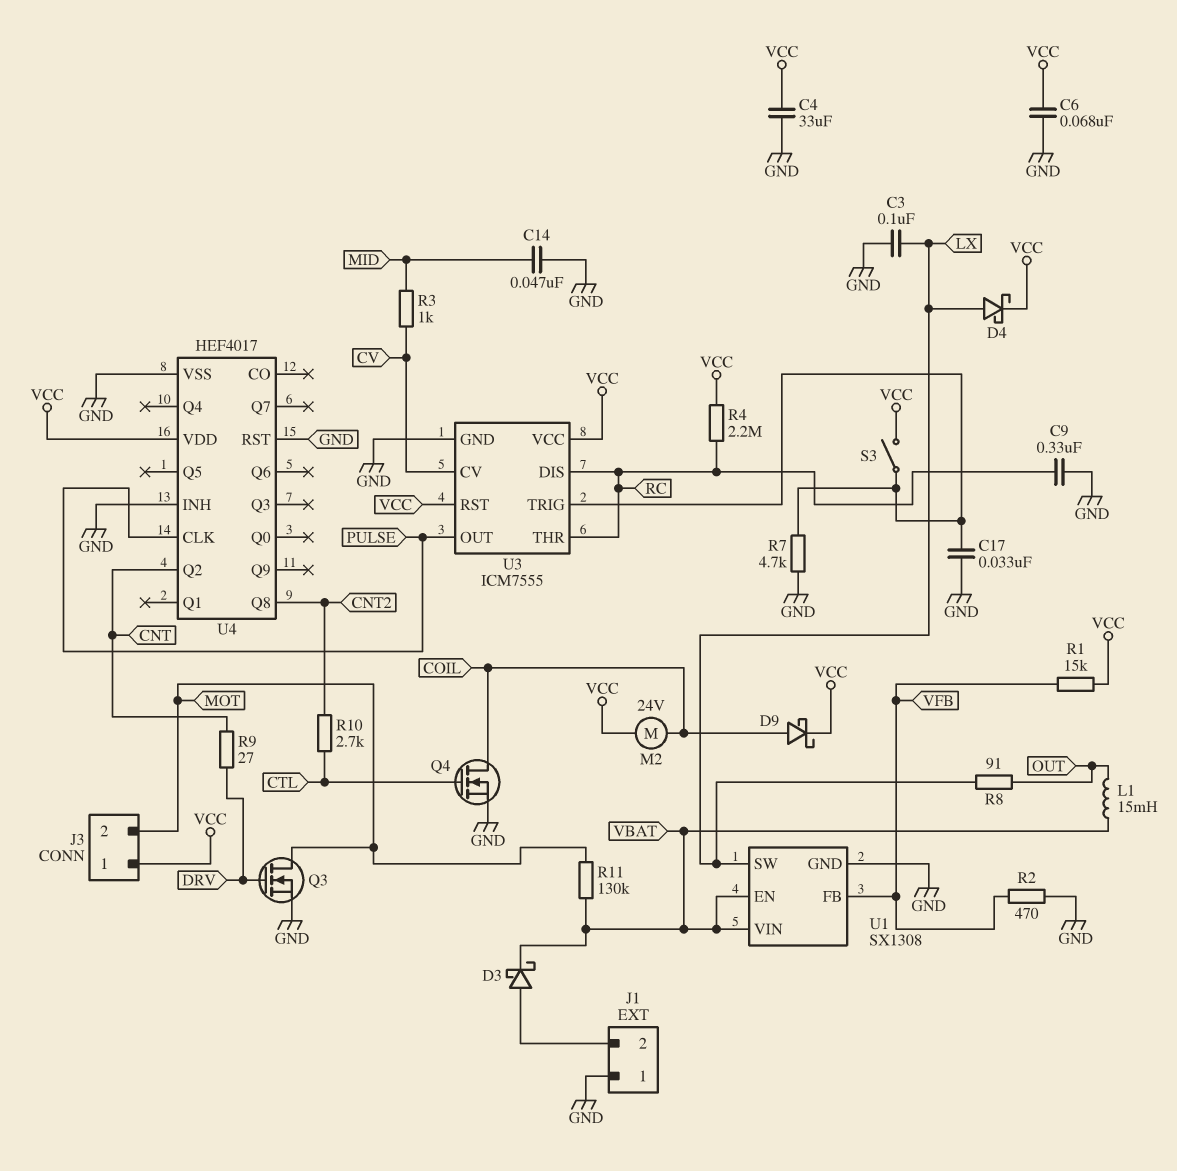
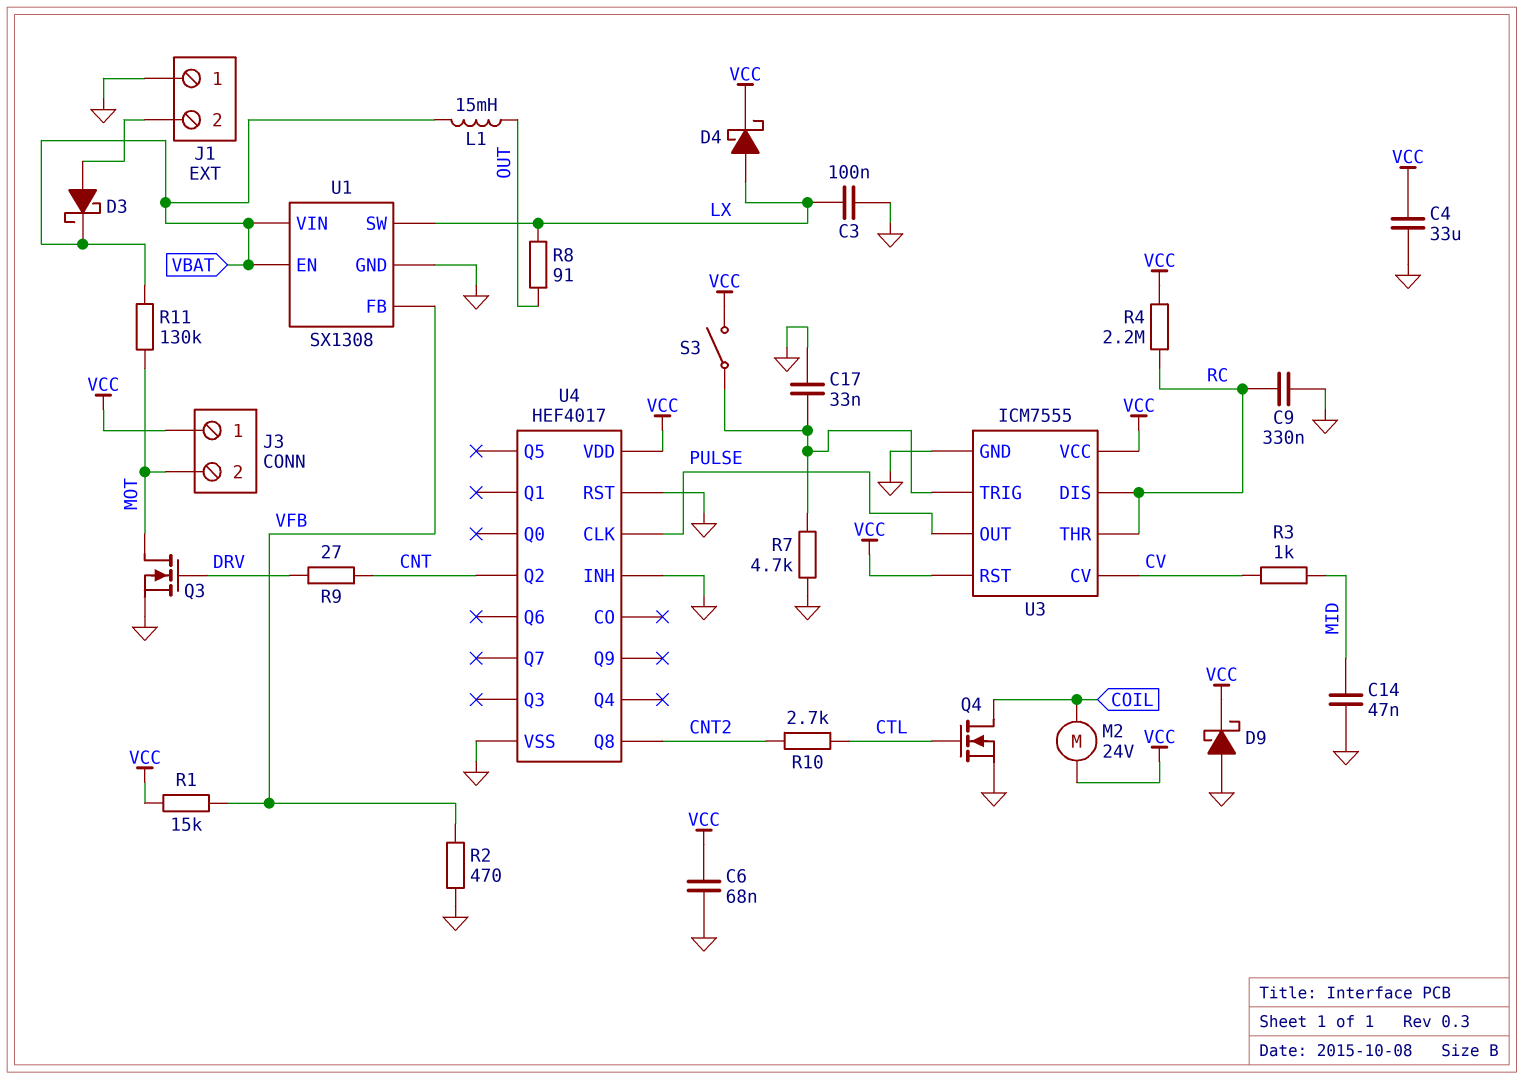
D9: schottky (A COIL, K VCC) -> schottky (A GND, K VCC)

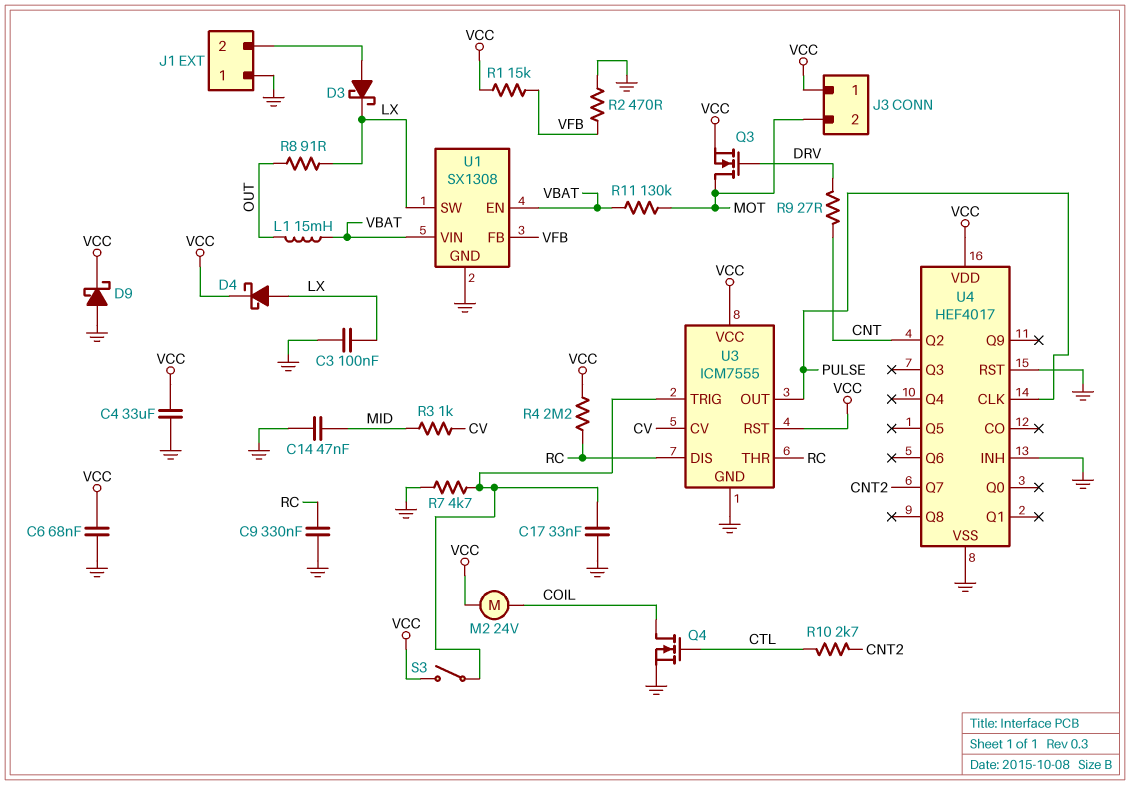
D3: schottky (A J1/2, K VBAT) -> schottky (A J1/2, K LX)
Q3: NMOS (G DRV, D MOT, S GND) -> NMOS (G DRV, D MOT, S VCC)
U4 pin Q7: none -> CNT2
U4 pin Q8: CNT2 -> none

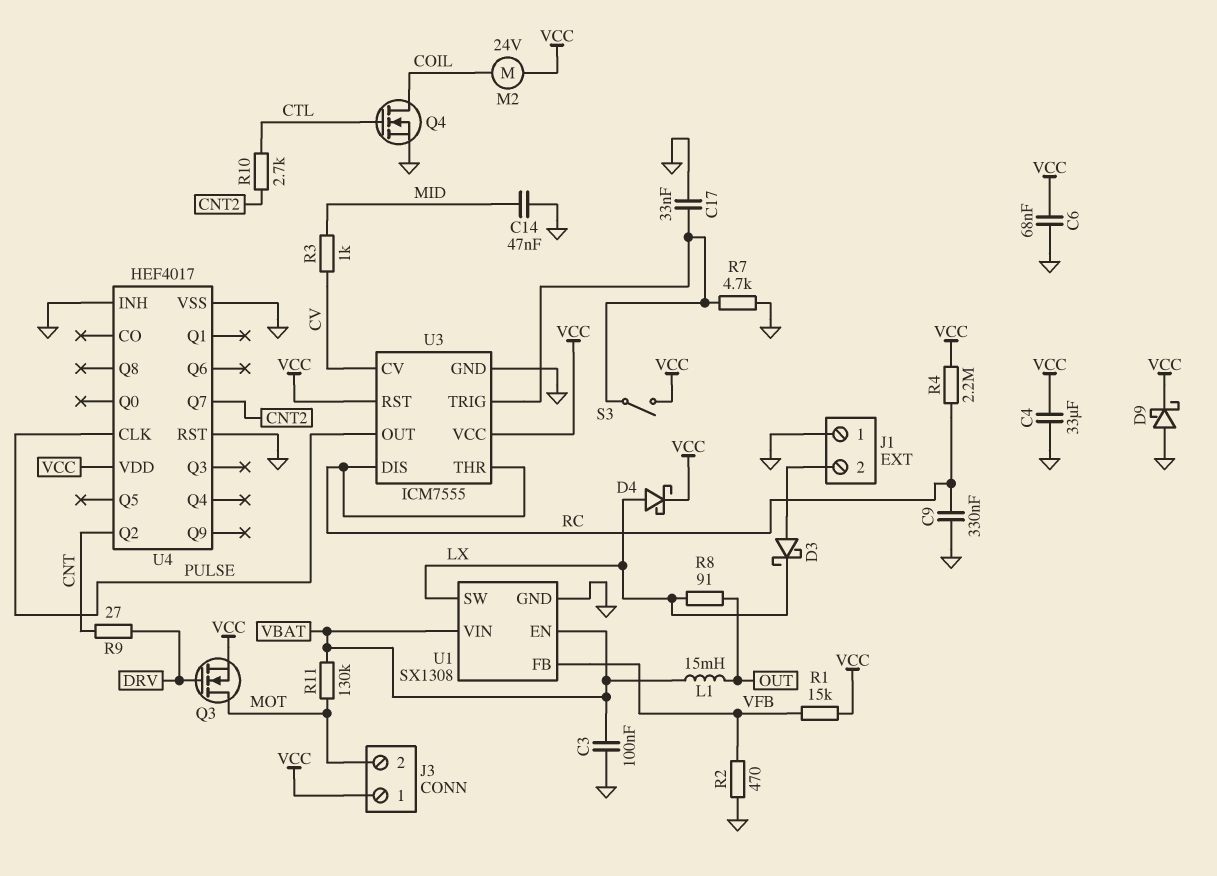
C3: 100nF (GND, LX) -> 100nF (GND, VBAT)

